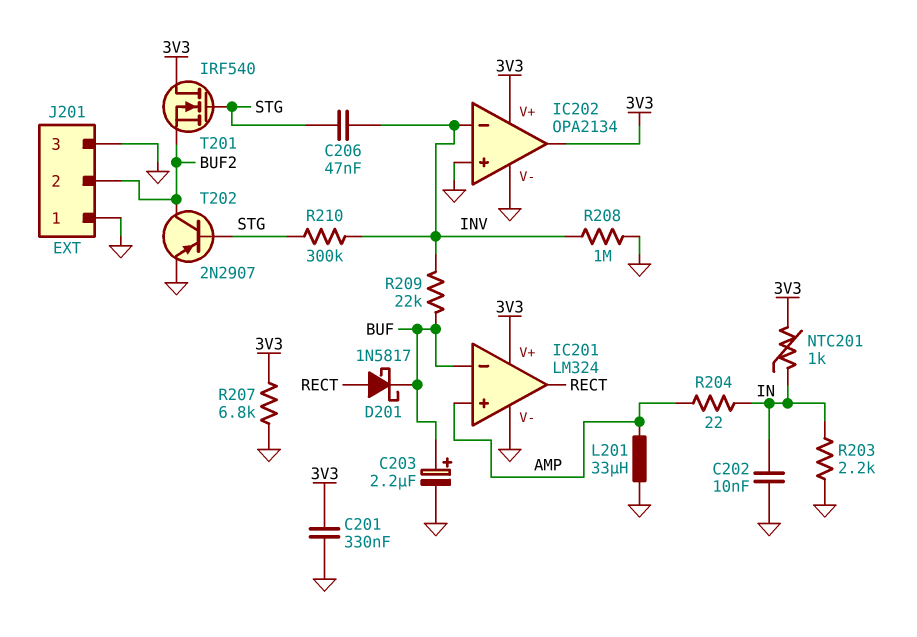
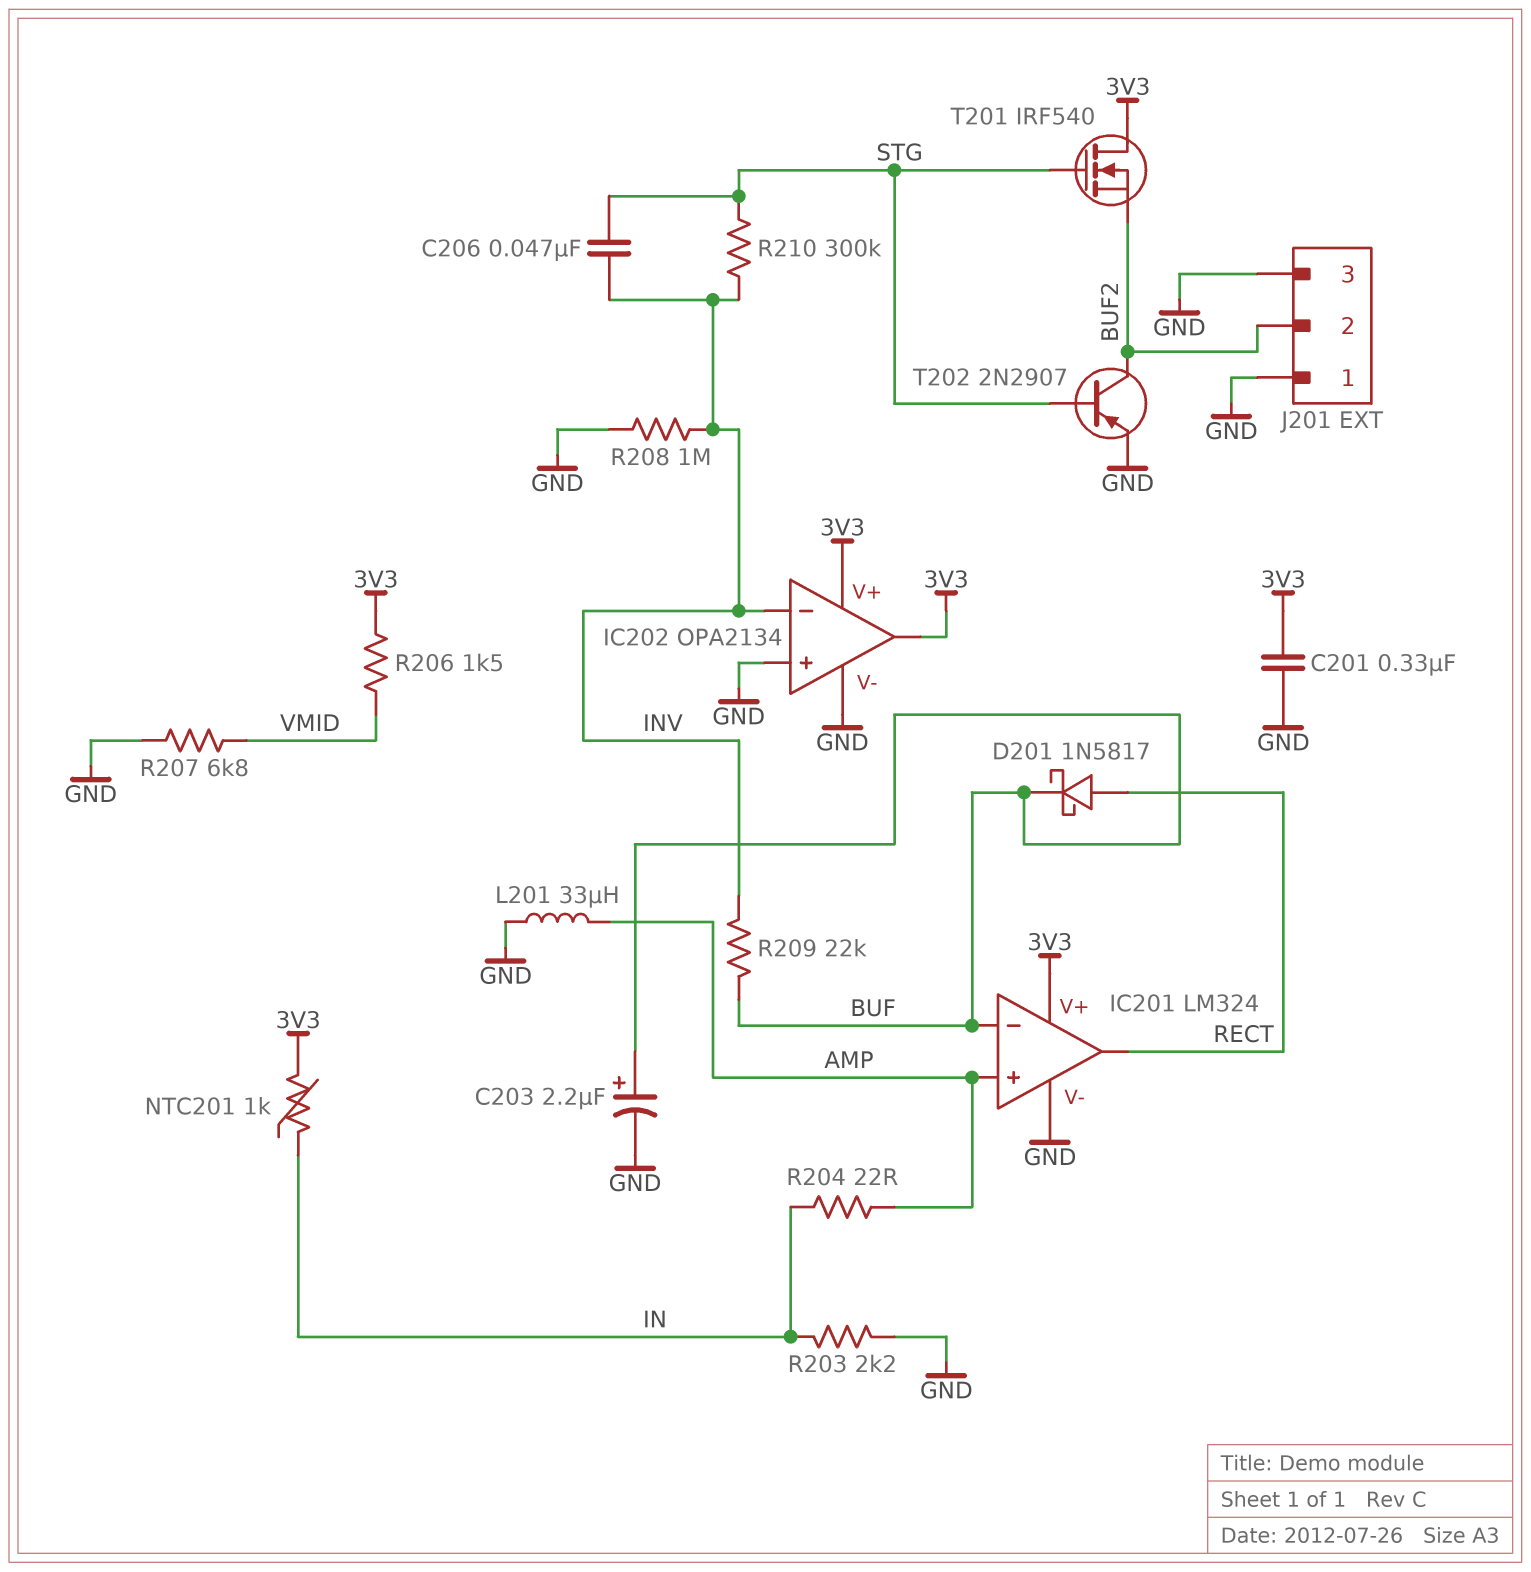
C202: 10nF (GND, IN) -> none
R206: none -> 1.5k (3V3, VMID)
R207: 6.8k (3V3, GND) -> 6.8k (GND, VMID)

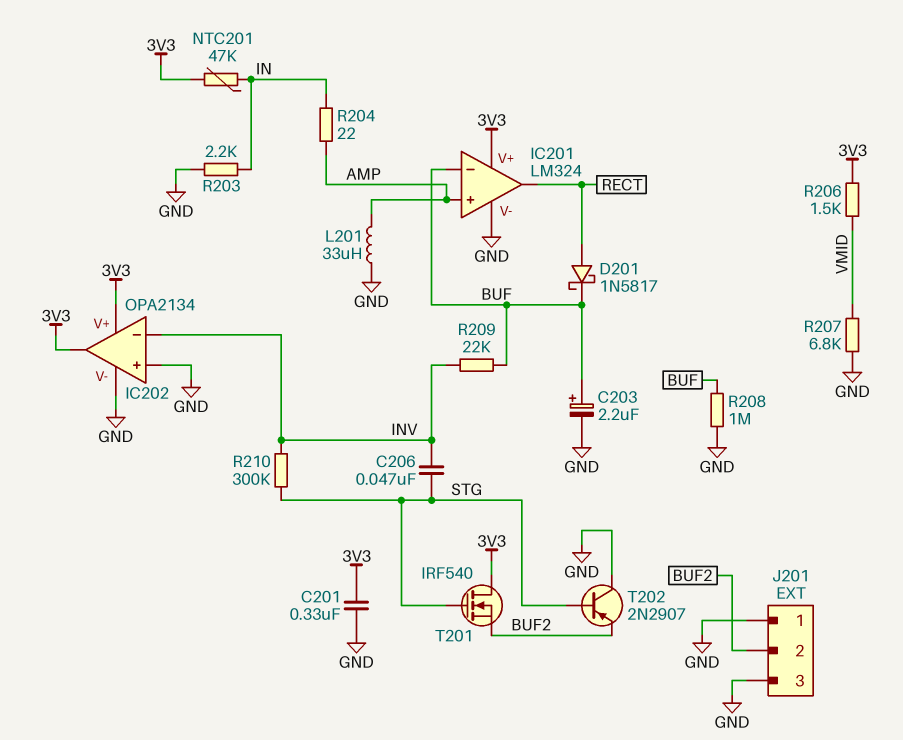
NTC201: 1k (3V3, IN) -> 47k (3V3, IN)
R208: 1M (GND, INV) -> 1M (BUF, GND)
T202: PNP 2N2907 (B STG, C BUF2, E GND) -> PNP 2N2907 (B STG, C GND, E BUF2)

